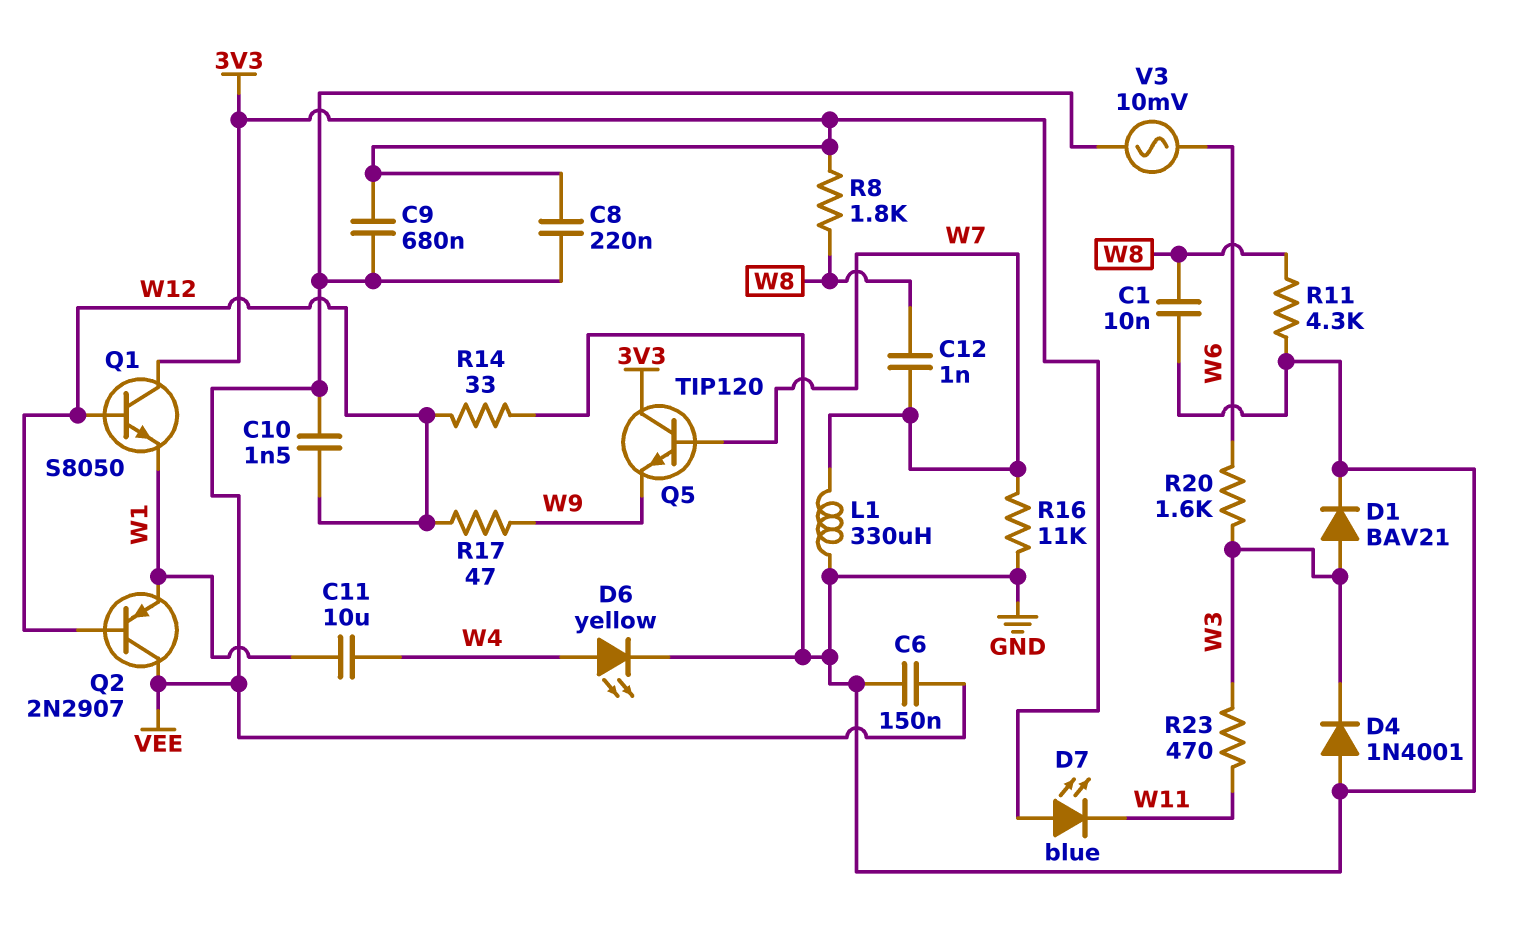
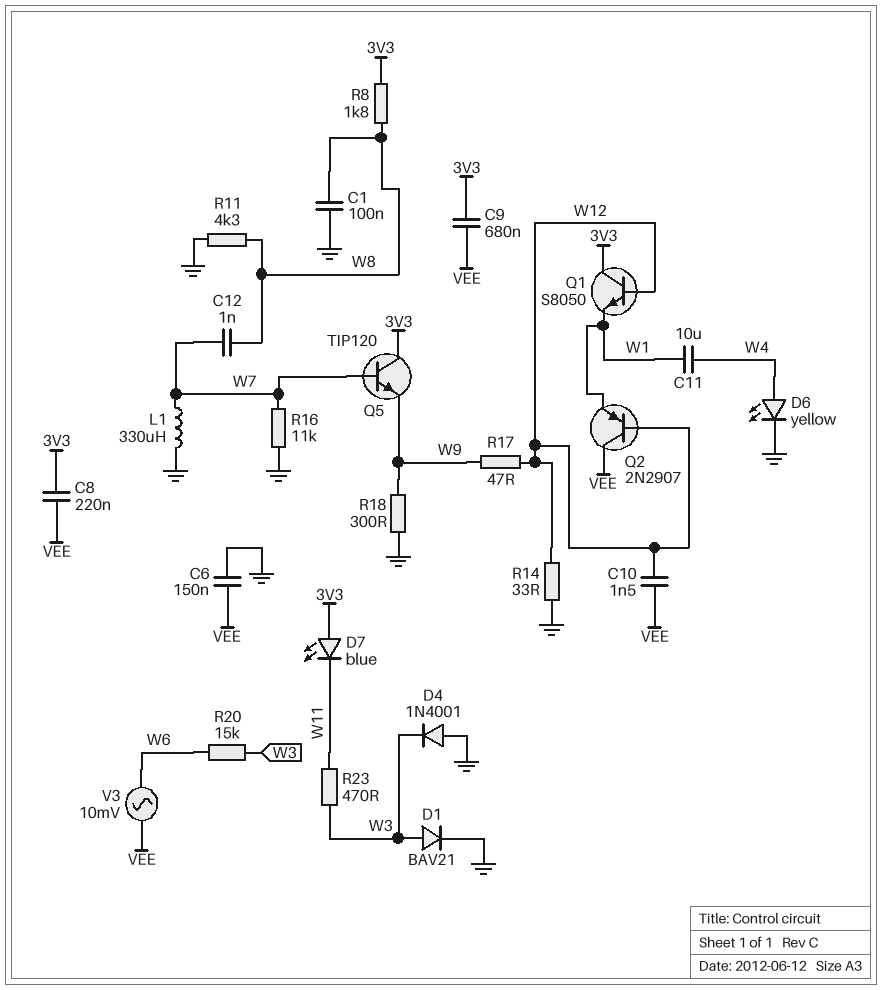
C1: 10nF (GND, W8) -> 100nF (GND, W8)
R18: none -> 300 (GND, W9)
R20: 1.6k (W3, W6) -> 15k (W3, W6)

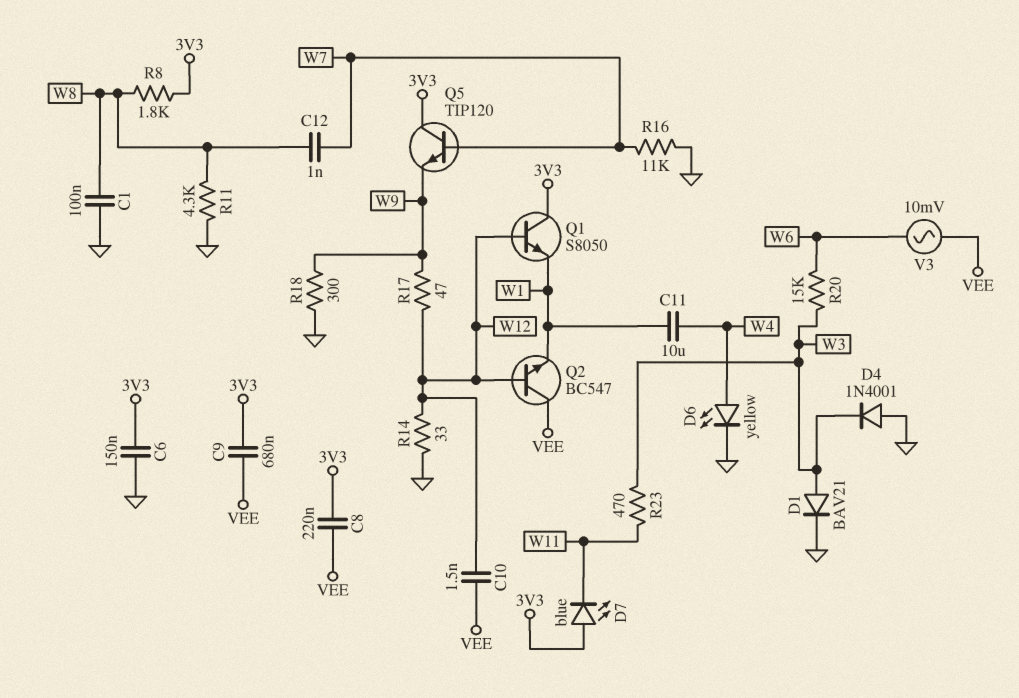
C6: 150nF (GND, VEE) -> 150nF (3V3, GND)
L1: 330uH (GND, W7) -> none
Q2: PNP 2N2907 (B W12, C VEE, E W1) -> NPN BC547 (B W12, C VEE, E W1)

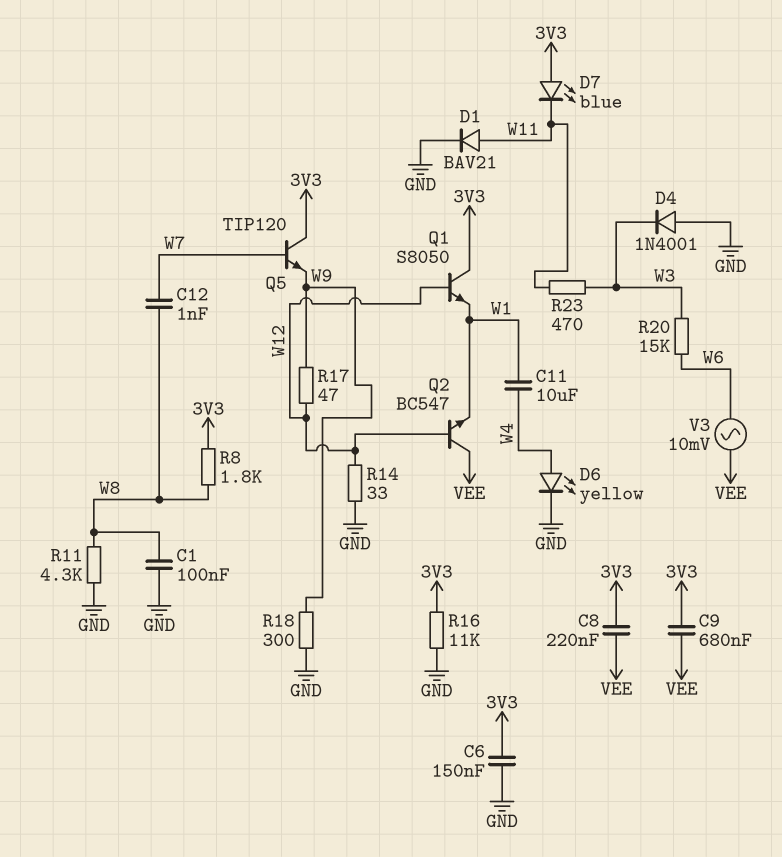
C10: 1.5nF (VEE, W12) -> none
D1: diode BAV21 (A W3, K GND) -> diode BAV21 (A W11, K GND)
R16: 11k (GND, W7) -> 11k (3V3, GND)

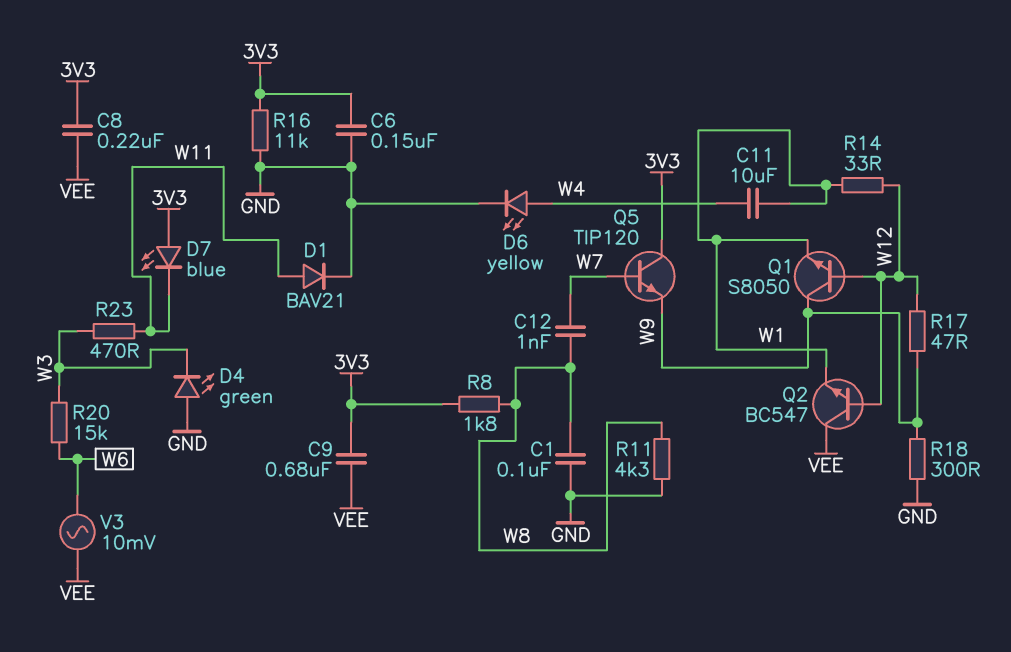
D4: diode 1N4001 (A GND, K W3) -> LED green (A GND, K W3)
Q1: NPN S8050 (B W12, C 3V3, E W1) -> NPN S8050 (B W12, C W9, E W1)
R14: 33 (GND, W12) -> 33 (W1, W12)

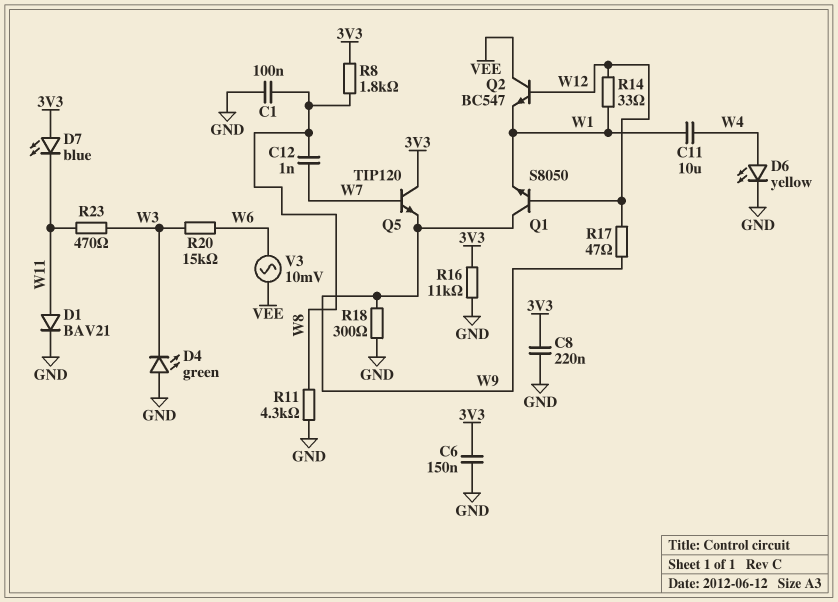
C8: 220nF (3V3, VEE) -> 220nF (3V3, GND)
C9: 680nF (3V3, VEE) -> none

